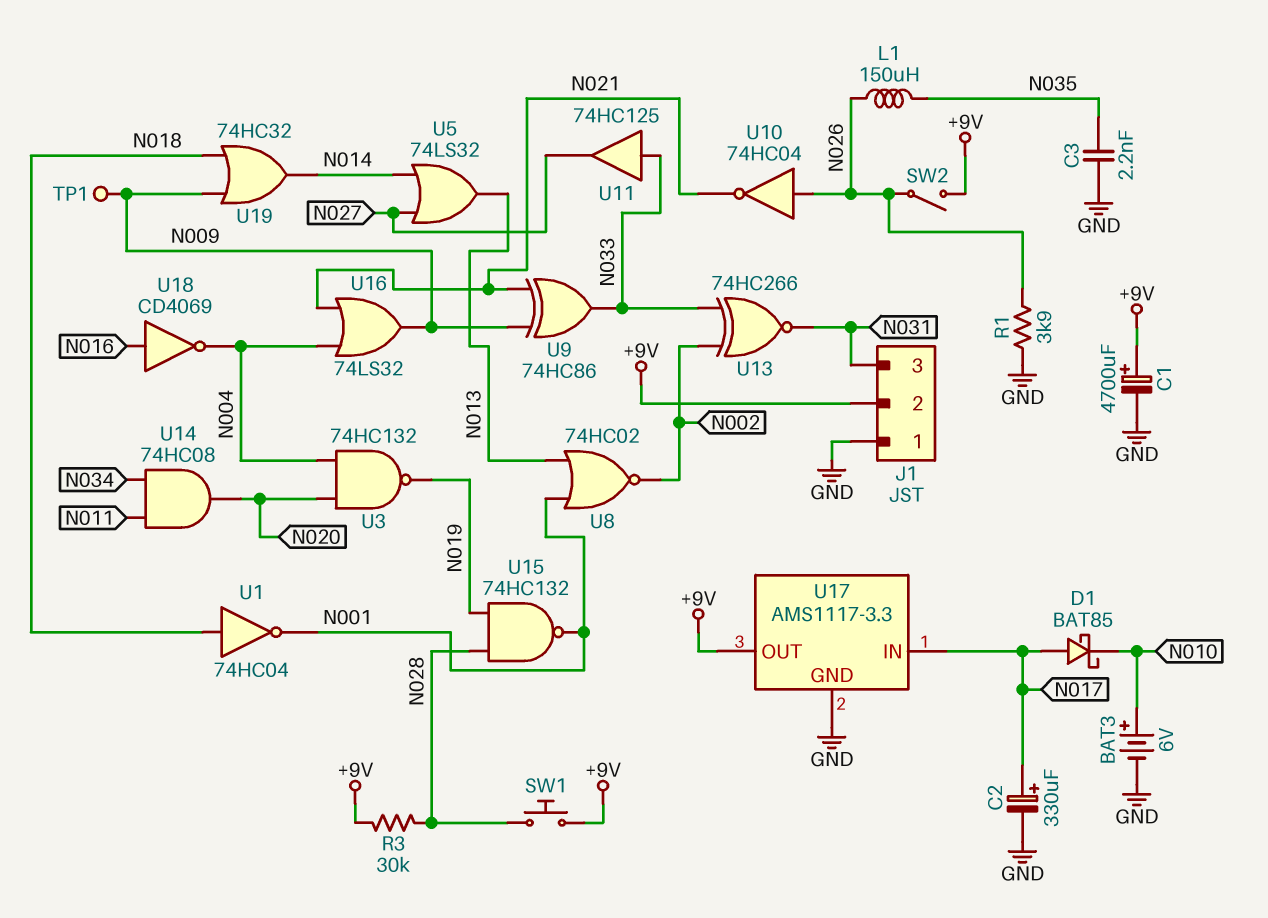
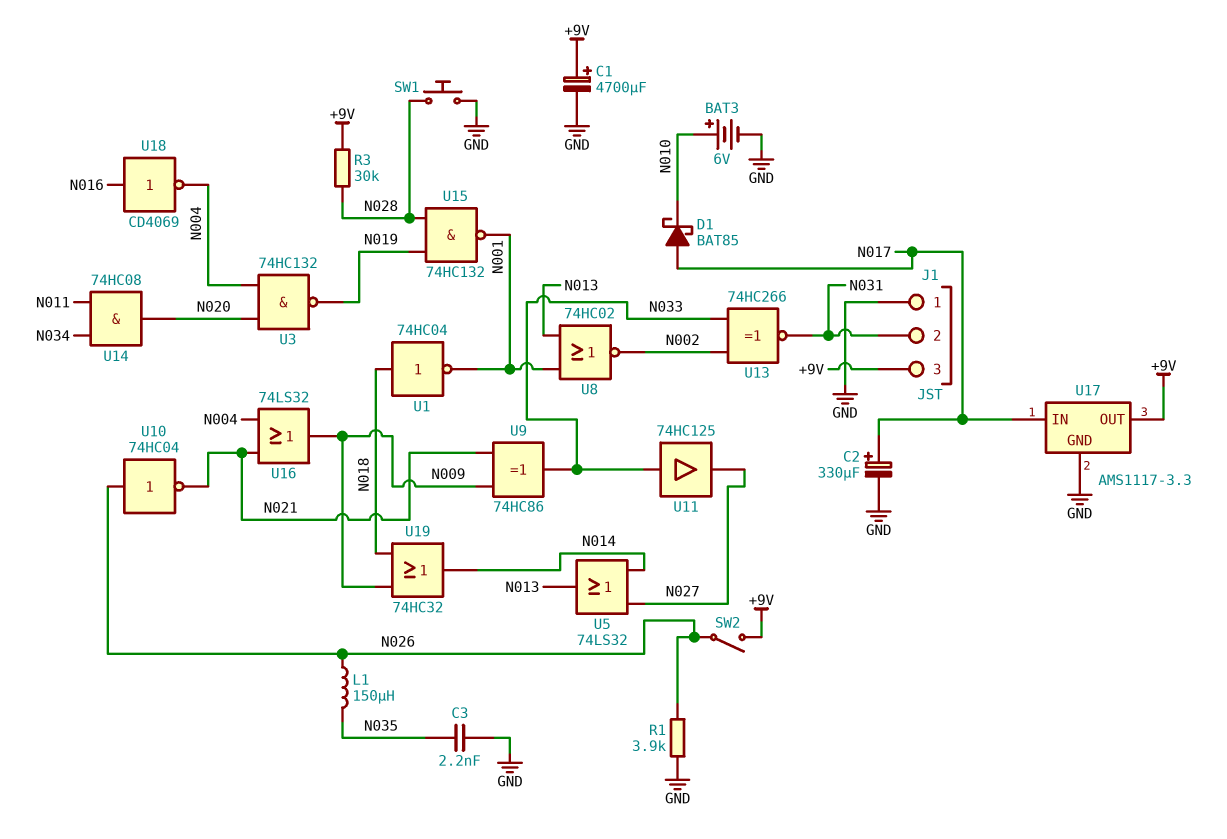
J1 pin 2: +9V -> N031
J1 pin 3: N031 -> +9V
SW1: button (+9V, N028) -> button (GND, N028)
TP1: test point (N009) -> none

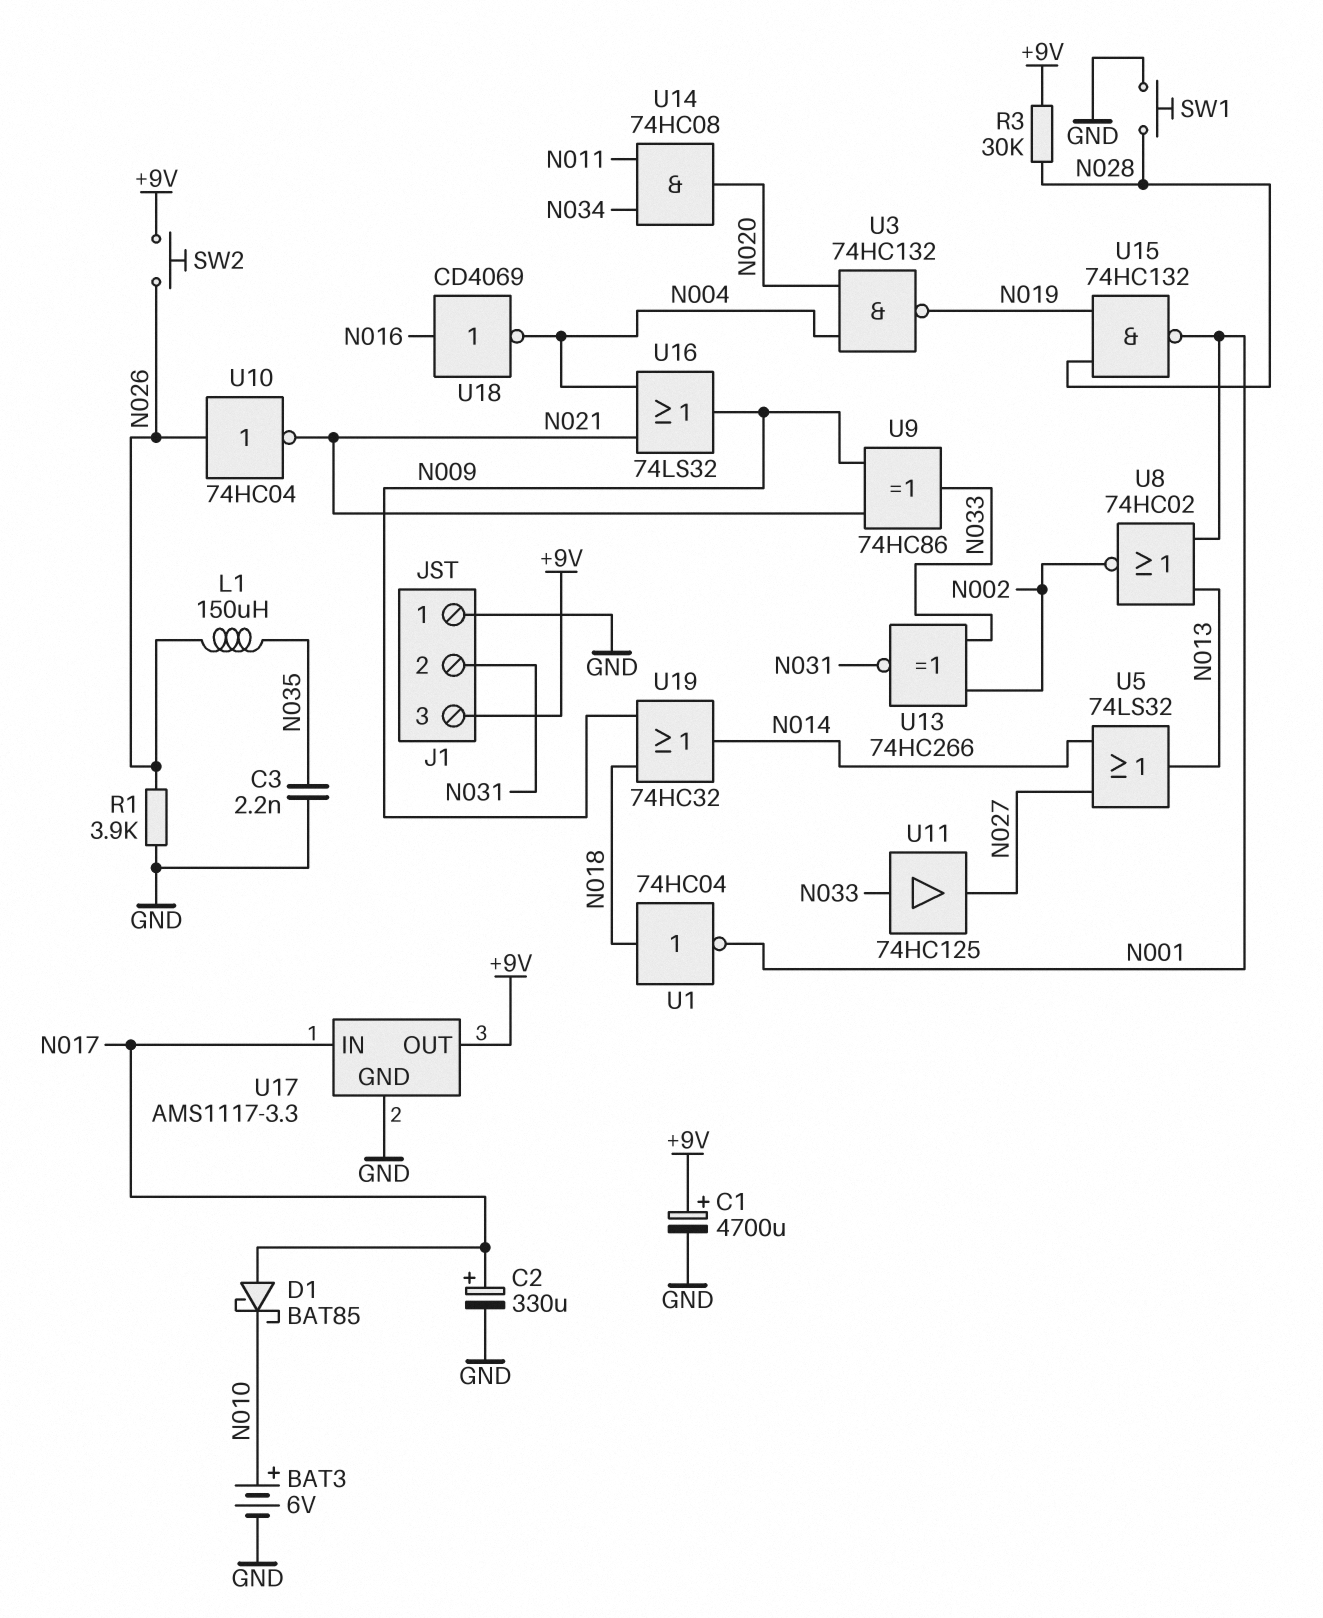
SW2: switch (+9V, N026) -> button (+9V, N026)

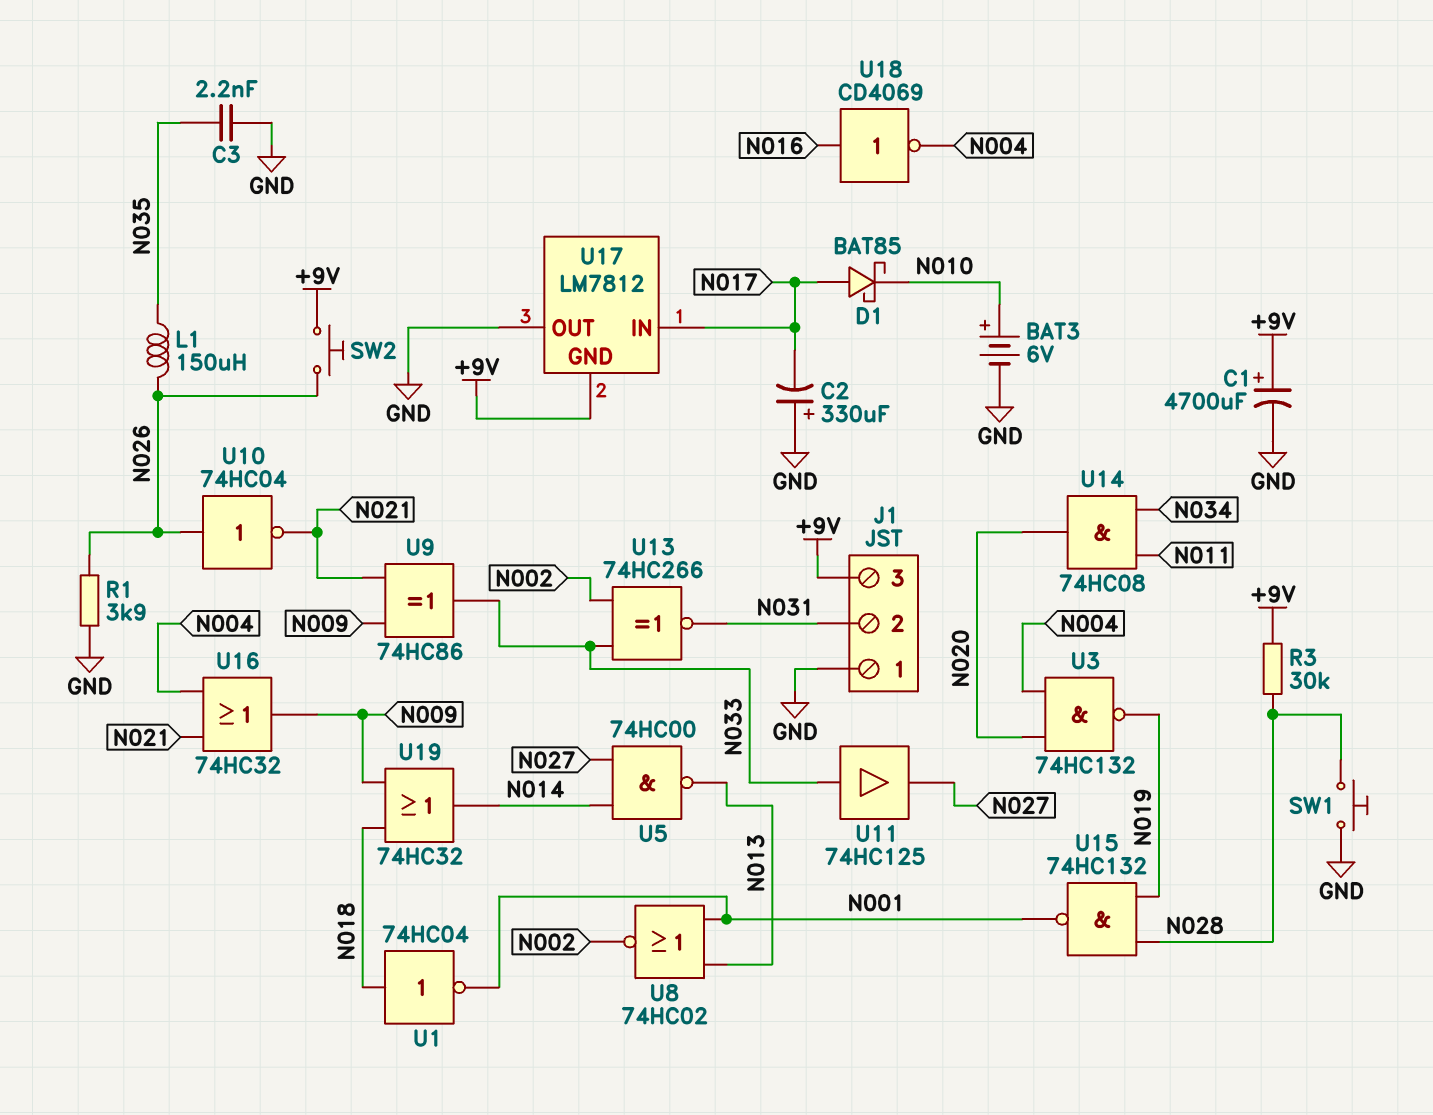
C2: 330uF (plus N017, minus GND) -> 330uF (plus GND, minus N017)
U5: OR 74LS32 (in N014, in N027, out N013) -> NAND 74HC00 (in N014, in N027, out N013)
U16: OR 74LS32 (in N004, in N021, out N009) -> OR 74HC32 (in N004, in N021, out N009)
U17: AMS1117-3.3 -> LM7812
U17 pin GND: GND -> +9V
U17 pin OUT: +9V -> GND

